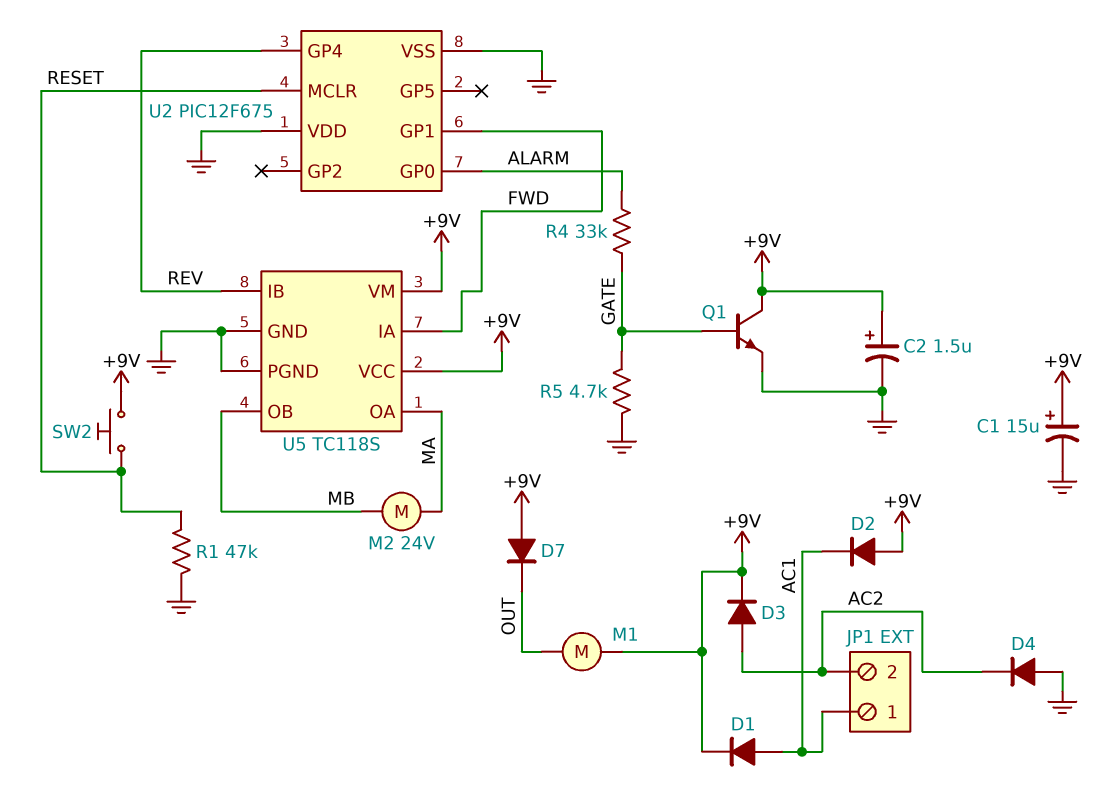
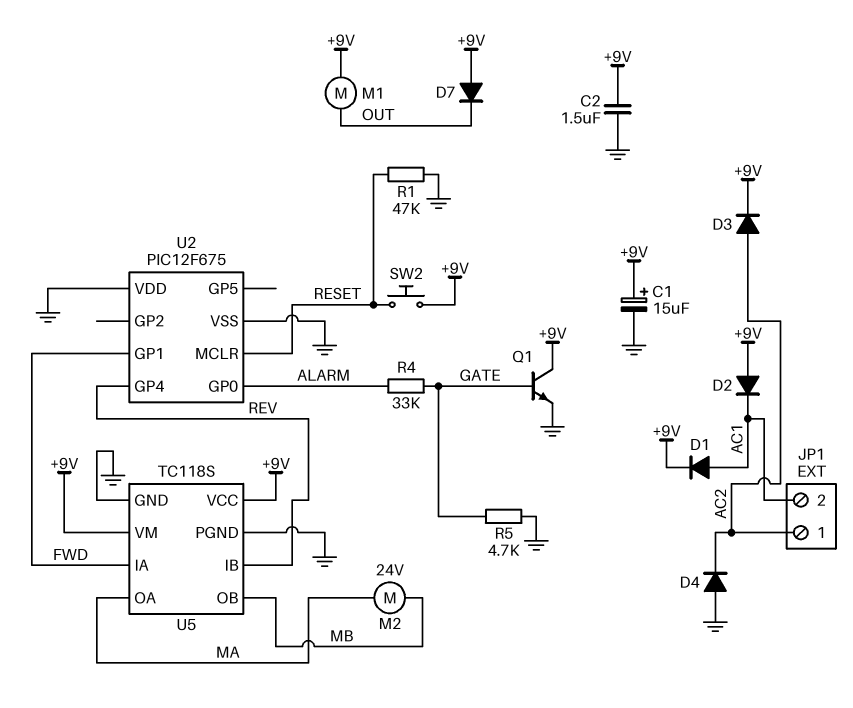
C2: 1.5uF (plus +9V, minus GND) -> 1.5uF (+9V, GND)
JP1 pin 1: AC1 -> AC2
JP1 pin 2: AC2 -> AC1

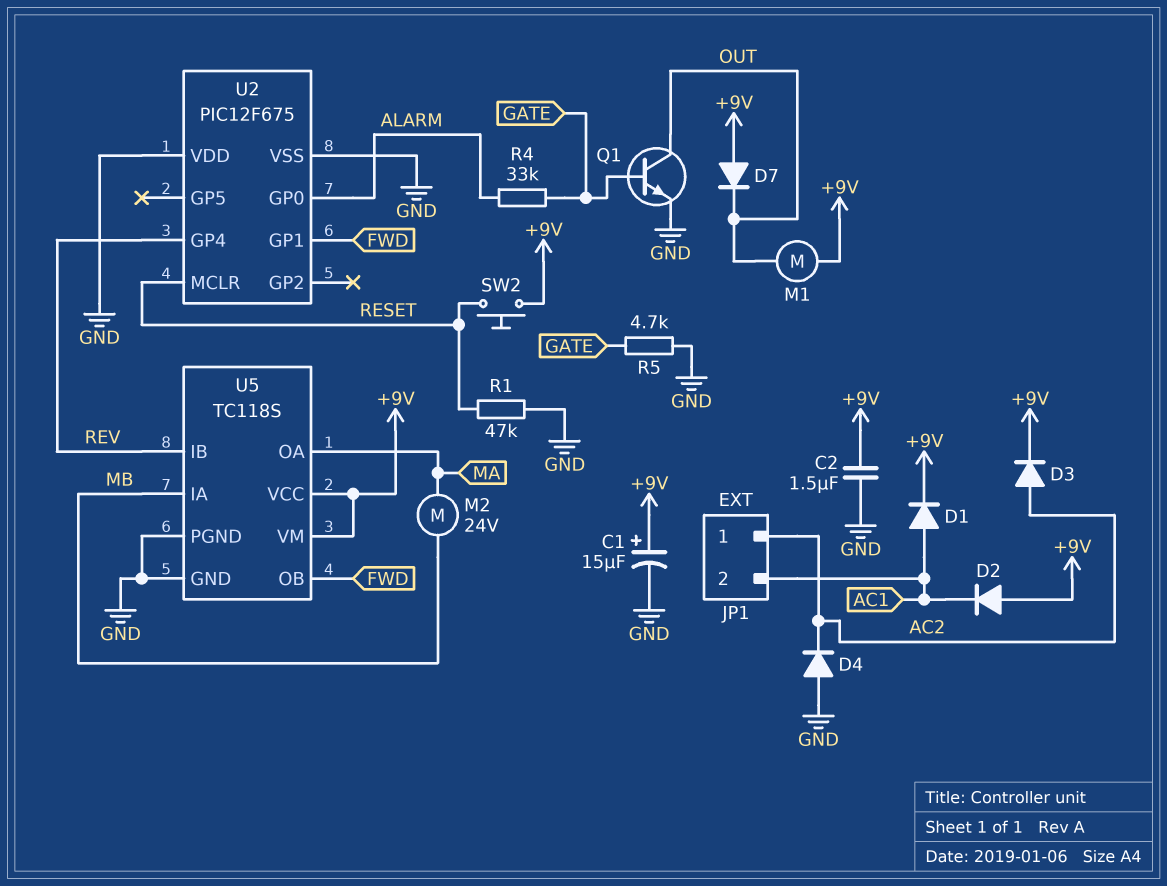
Q1: NPN (B GATE, C +9V, E GND) -> NPN (B GATE, C OUT, E GND)
U5 pin IA: FWD -> MB
U5 pin OB: MB -> FWD

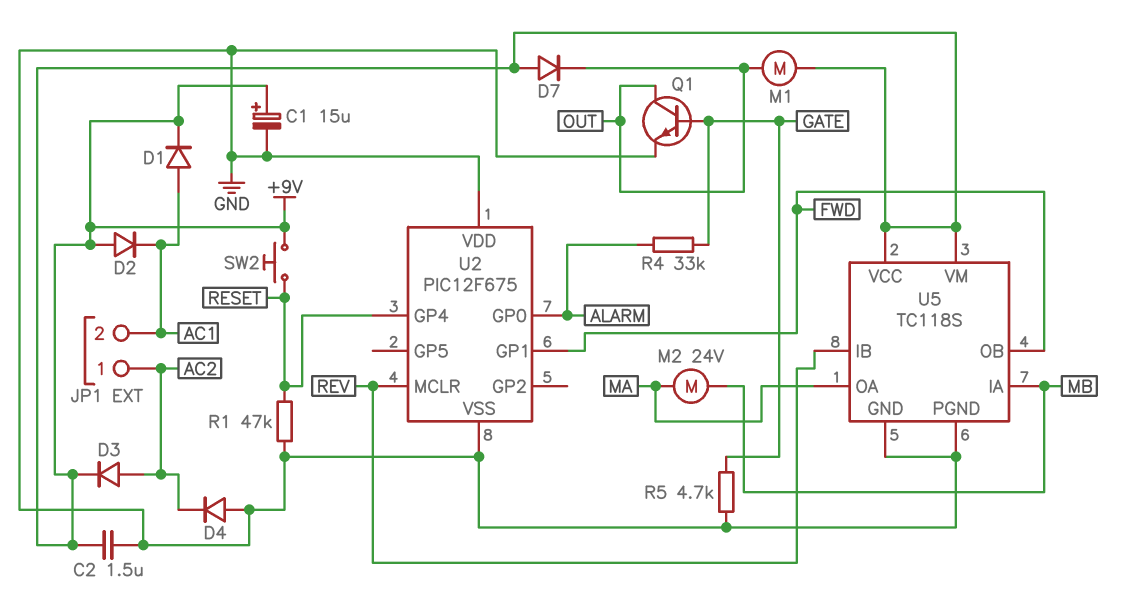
U2 pin GP4: REV -> RESET
U2 pin MCLR: RESET -> REV

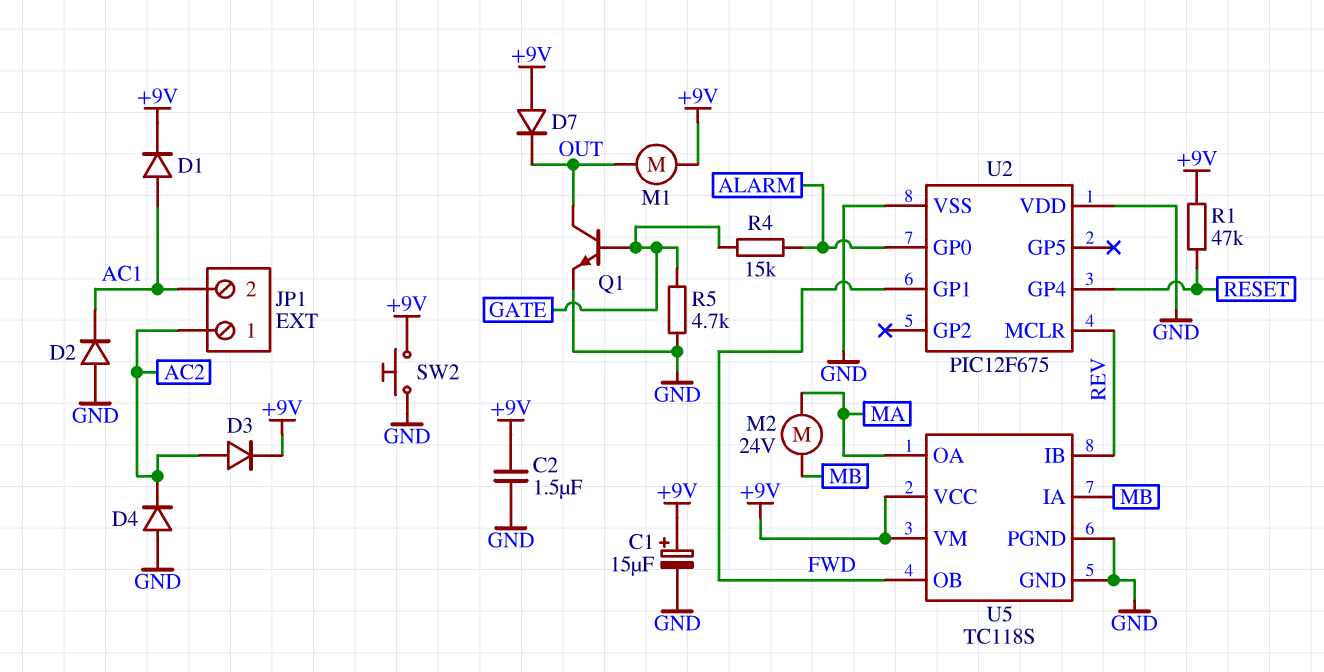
D2: diode (A +9V, K AC1) -> diode (A GND, K AC1)
R1: 47k (GND, RESET) -> 47k (+9V, RESET)
R4: 33k (ALARM, GATE) -> 15k (ALARM, GATE)
SW2: button (+9V, RESET) -> button (+9V, GND)

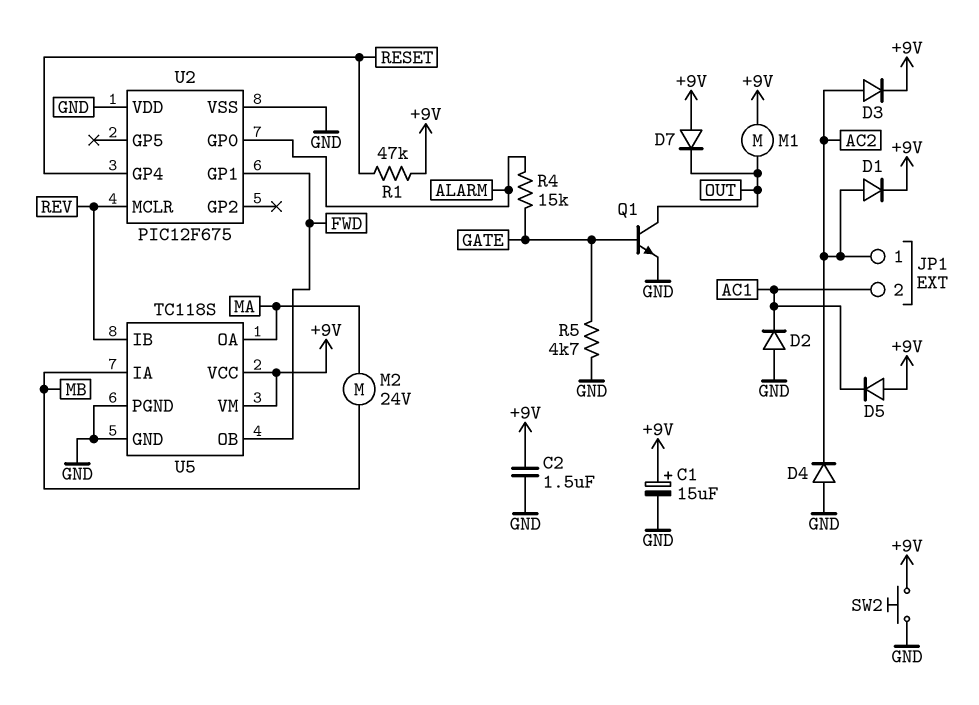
D1: diode (A AC1, K +9V) -> diode (A AC2, K +9V)
D5: none -> diode (A +9V, K AC1)

